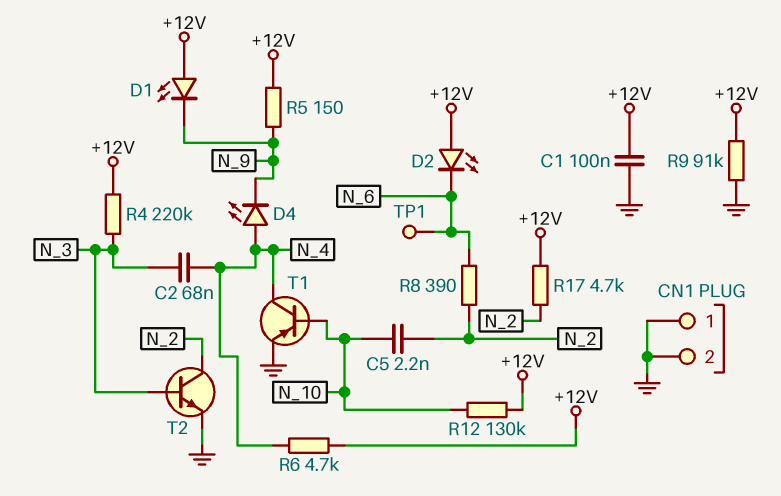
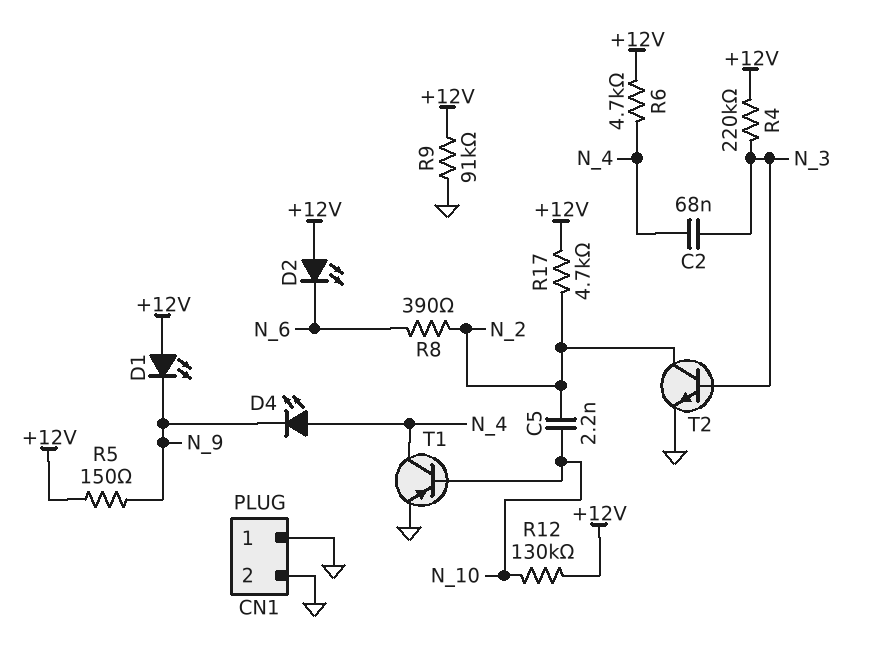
C1: 100nF (+12V, GND) -> none
TP1: test point (N_6) -> none

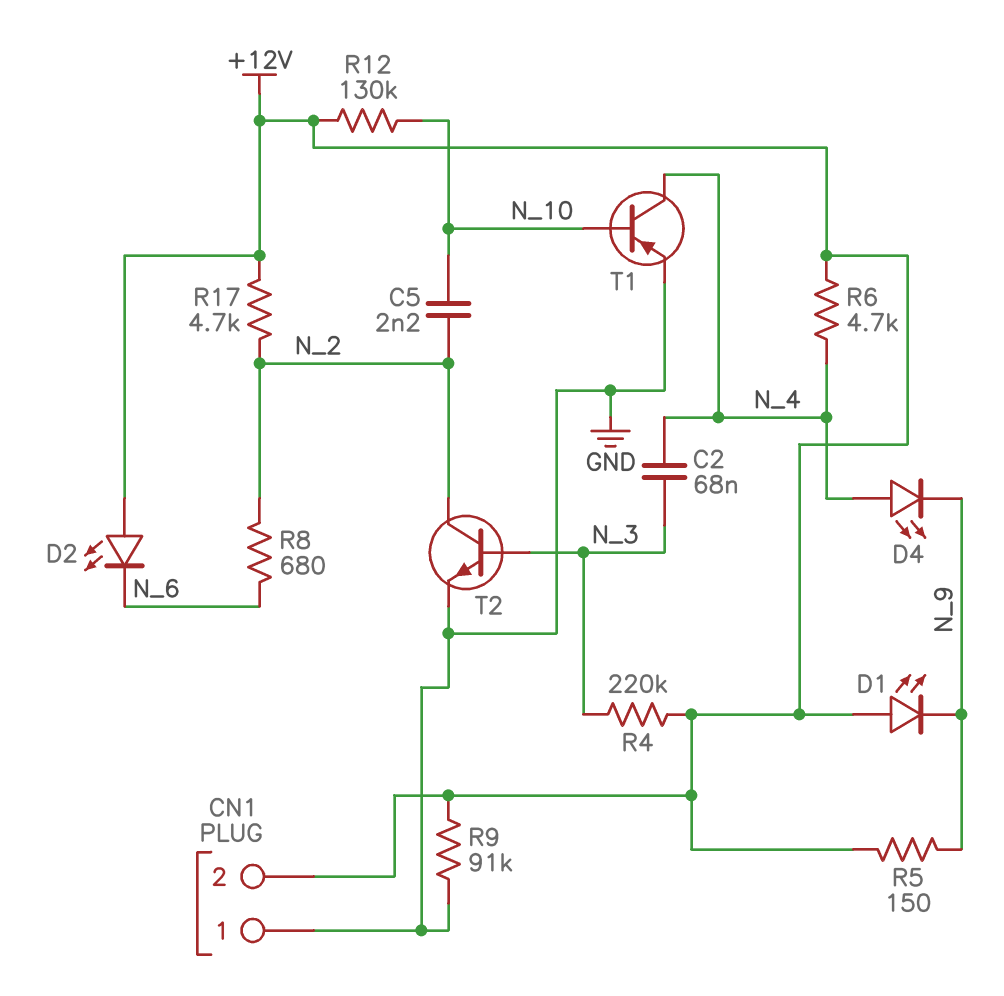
CN1 pin 2: GND -> +12V
R8: 390 (N_2, N_6) -> 680 (N_2, N_6)

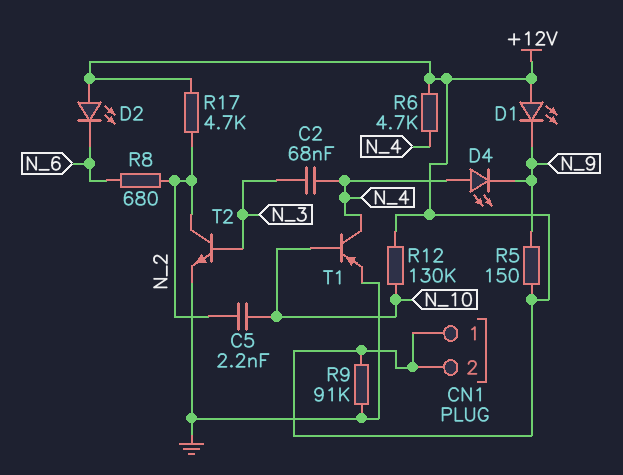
CN1 pin 1: GND -> +12V
R4: 220k (+12V, N_3) -> none

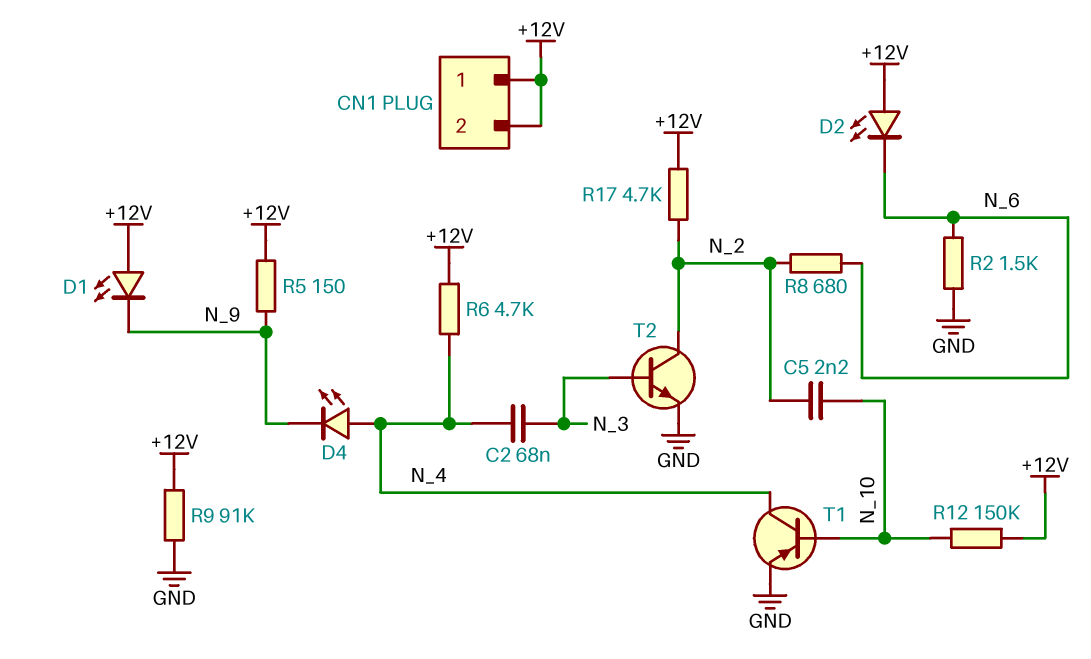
R2: none -> 1.5k (GND, N_6)
R12: 130k (+12V, N_10) -> 150k (+12V, N_10)

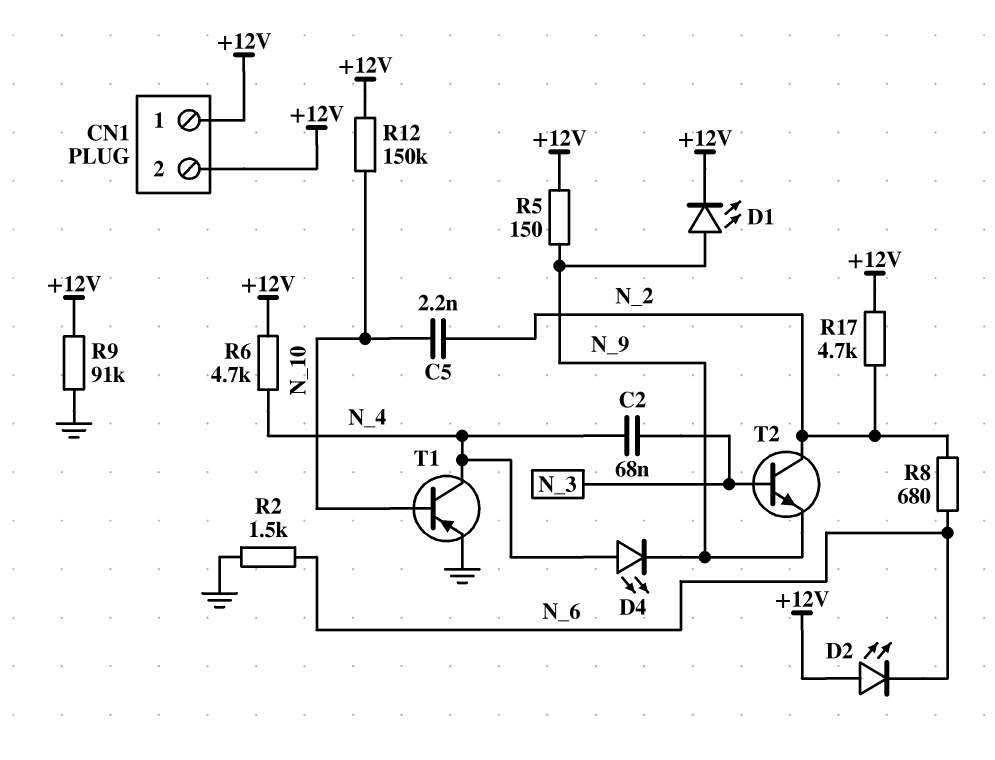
D1: LED (A +12V, K N_9) -> LED (A N_9, K +12V)
T2: NPN (B N_3, C N_2, E GND) -> NPN (B N_3, C N_2, E N_9)

